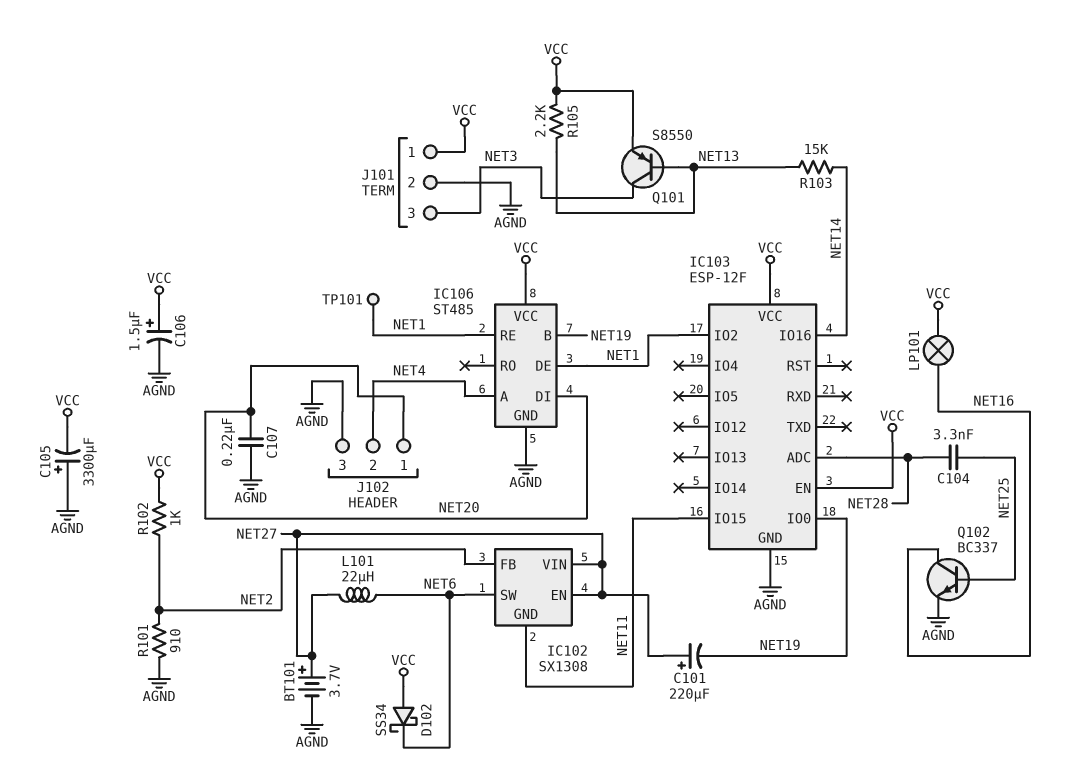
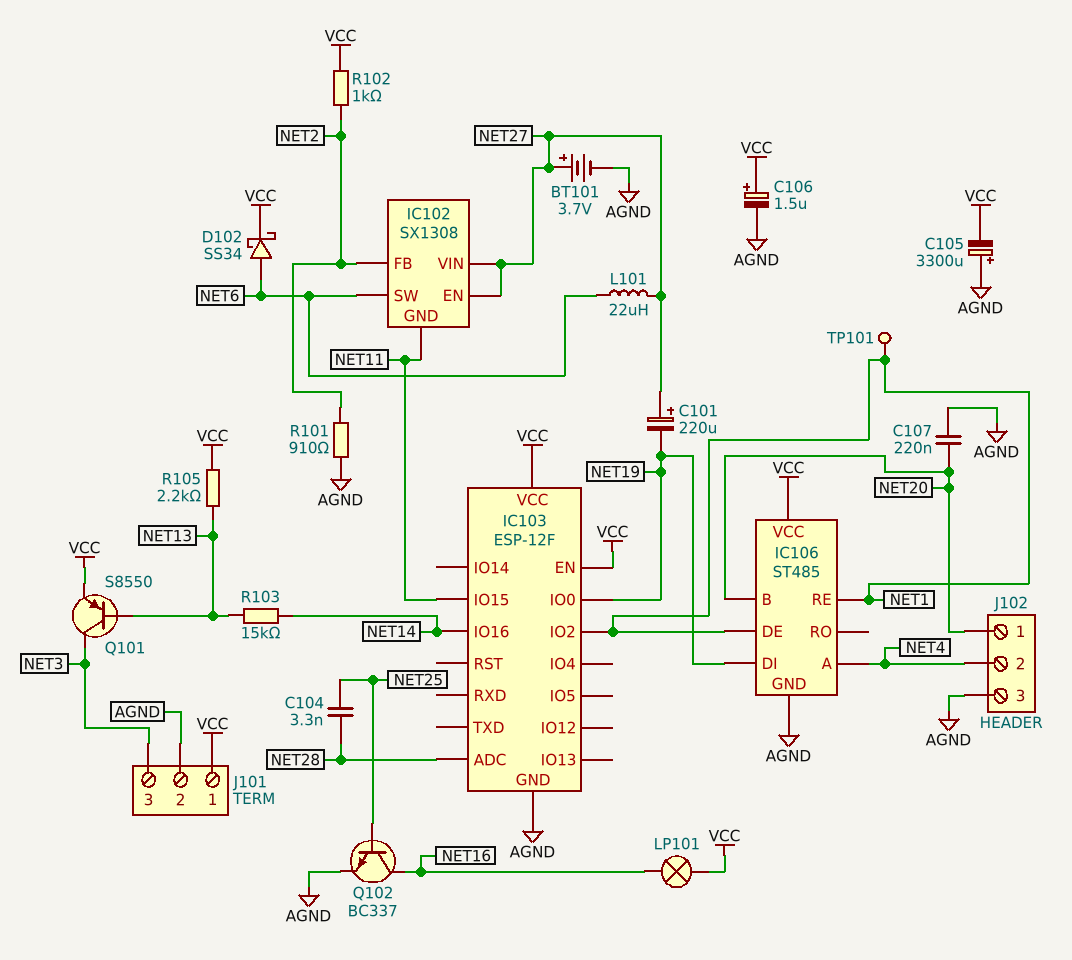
D102: schottky SS34 (A VCC, K NET6) -> schottky SS34 (A NET6, K VCC)
IC106 pin B: NET19 -> NET20
IC106 pin DI: NET20 -> NET19

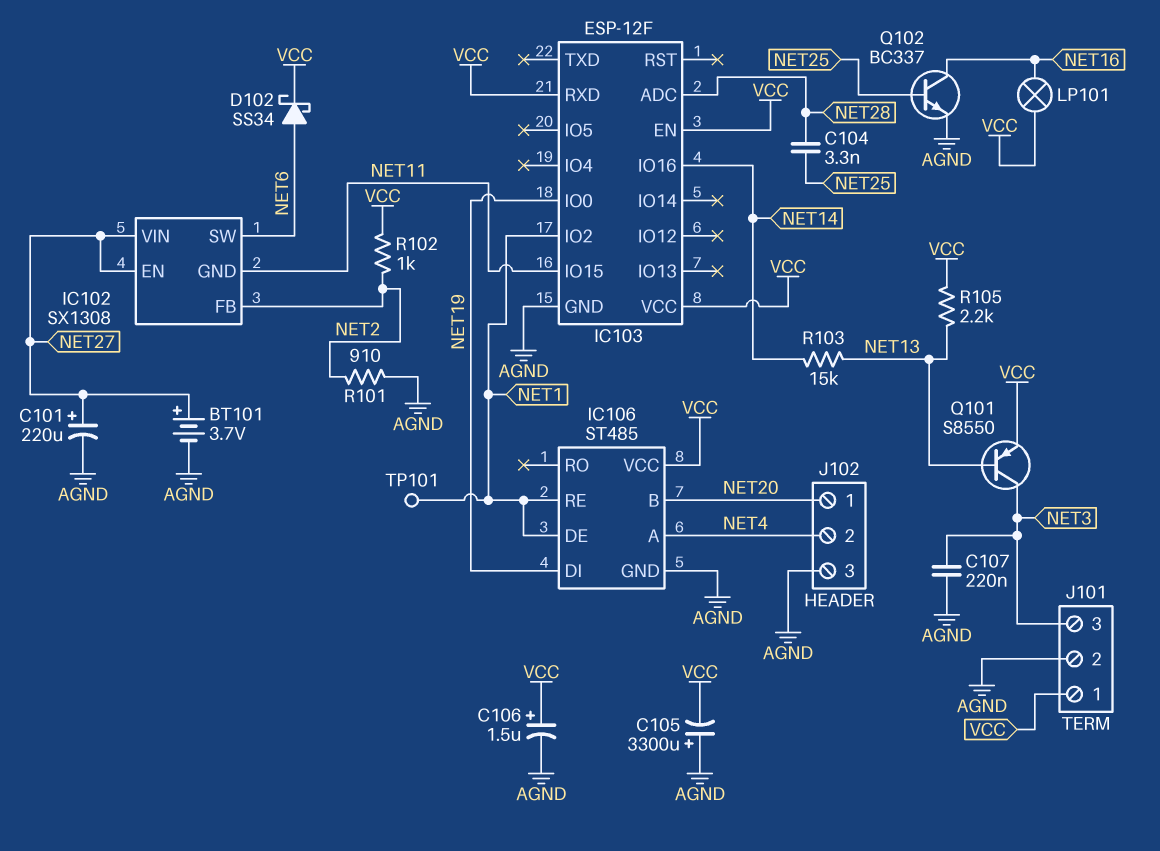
C101: 220uF (plus NET27, minus NET19) -> 220uF (plus NET27, minus AGND)
C107: 220nF (AGND, NET20) -> 220nF (AGND, NET3)
IC103 pin RXD: none -> VCC
L101: 22uH (NET6, NET27) -> none

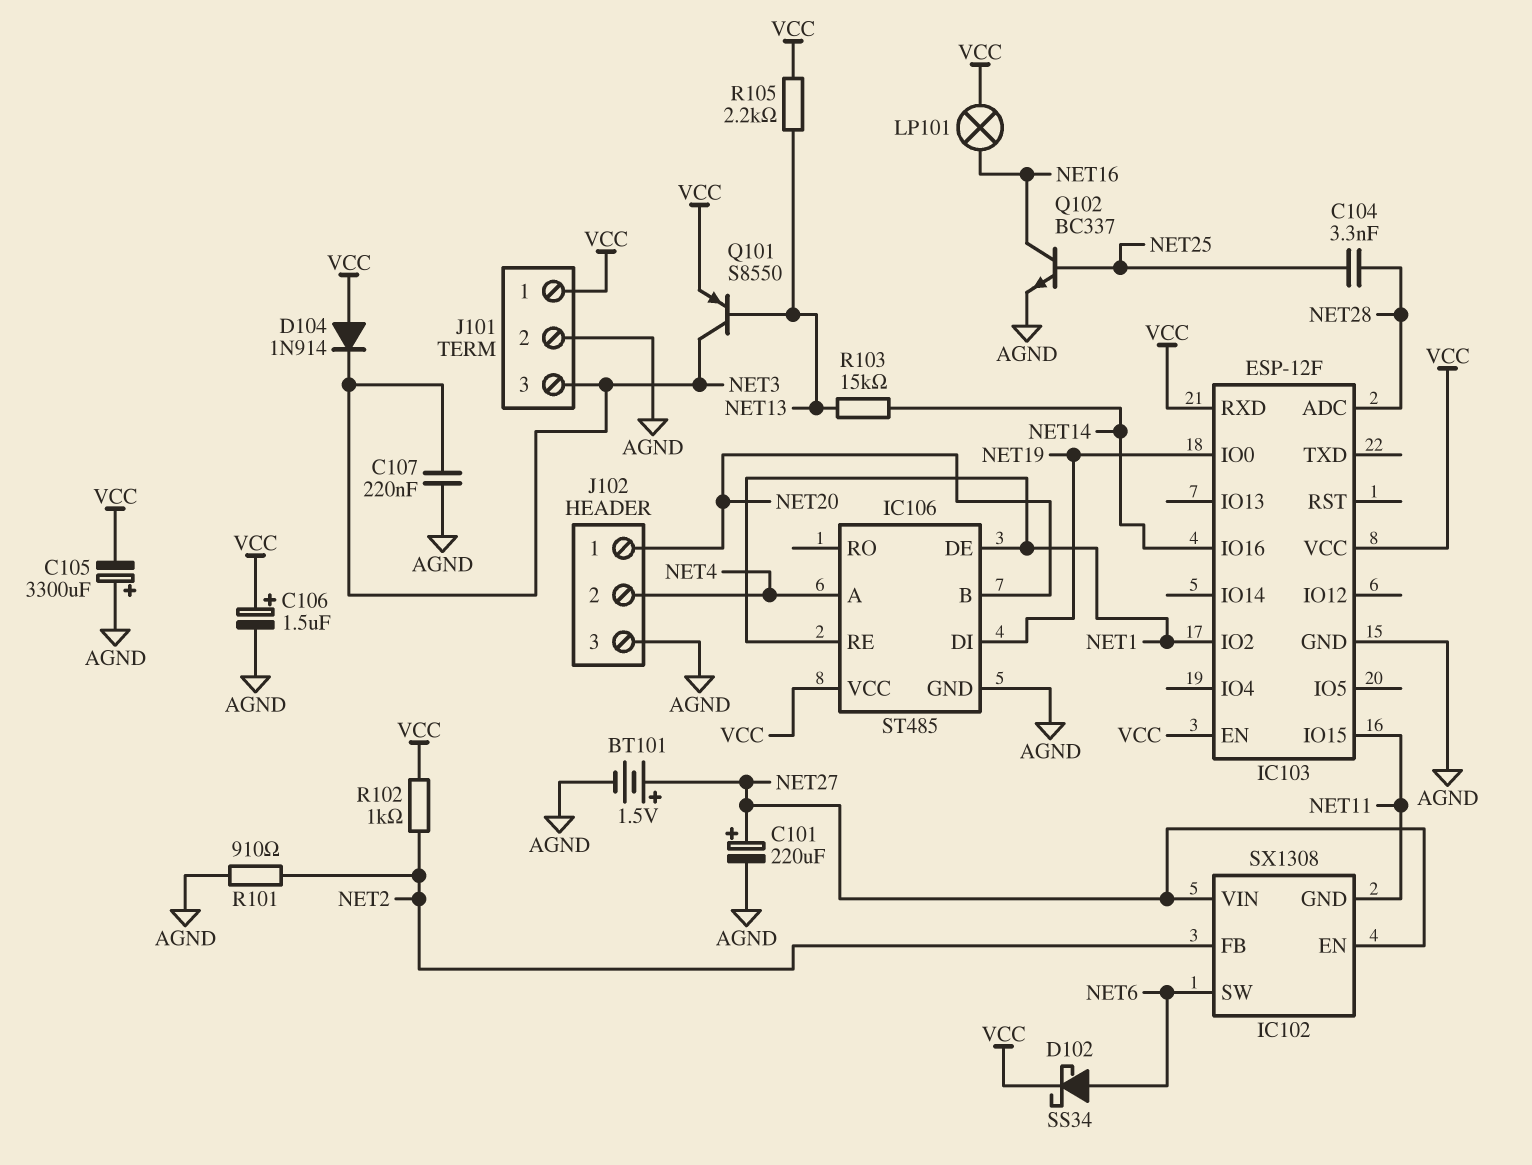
BT101: 3.7V (plus NET27, minus AGND) -> 1.5V (plus NET27, minus AGND)
D104: none -> diode 1N914 (A VCC, K NET3)
TP101: test point (NET1) -> none

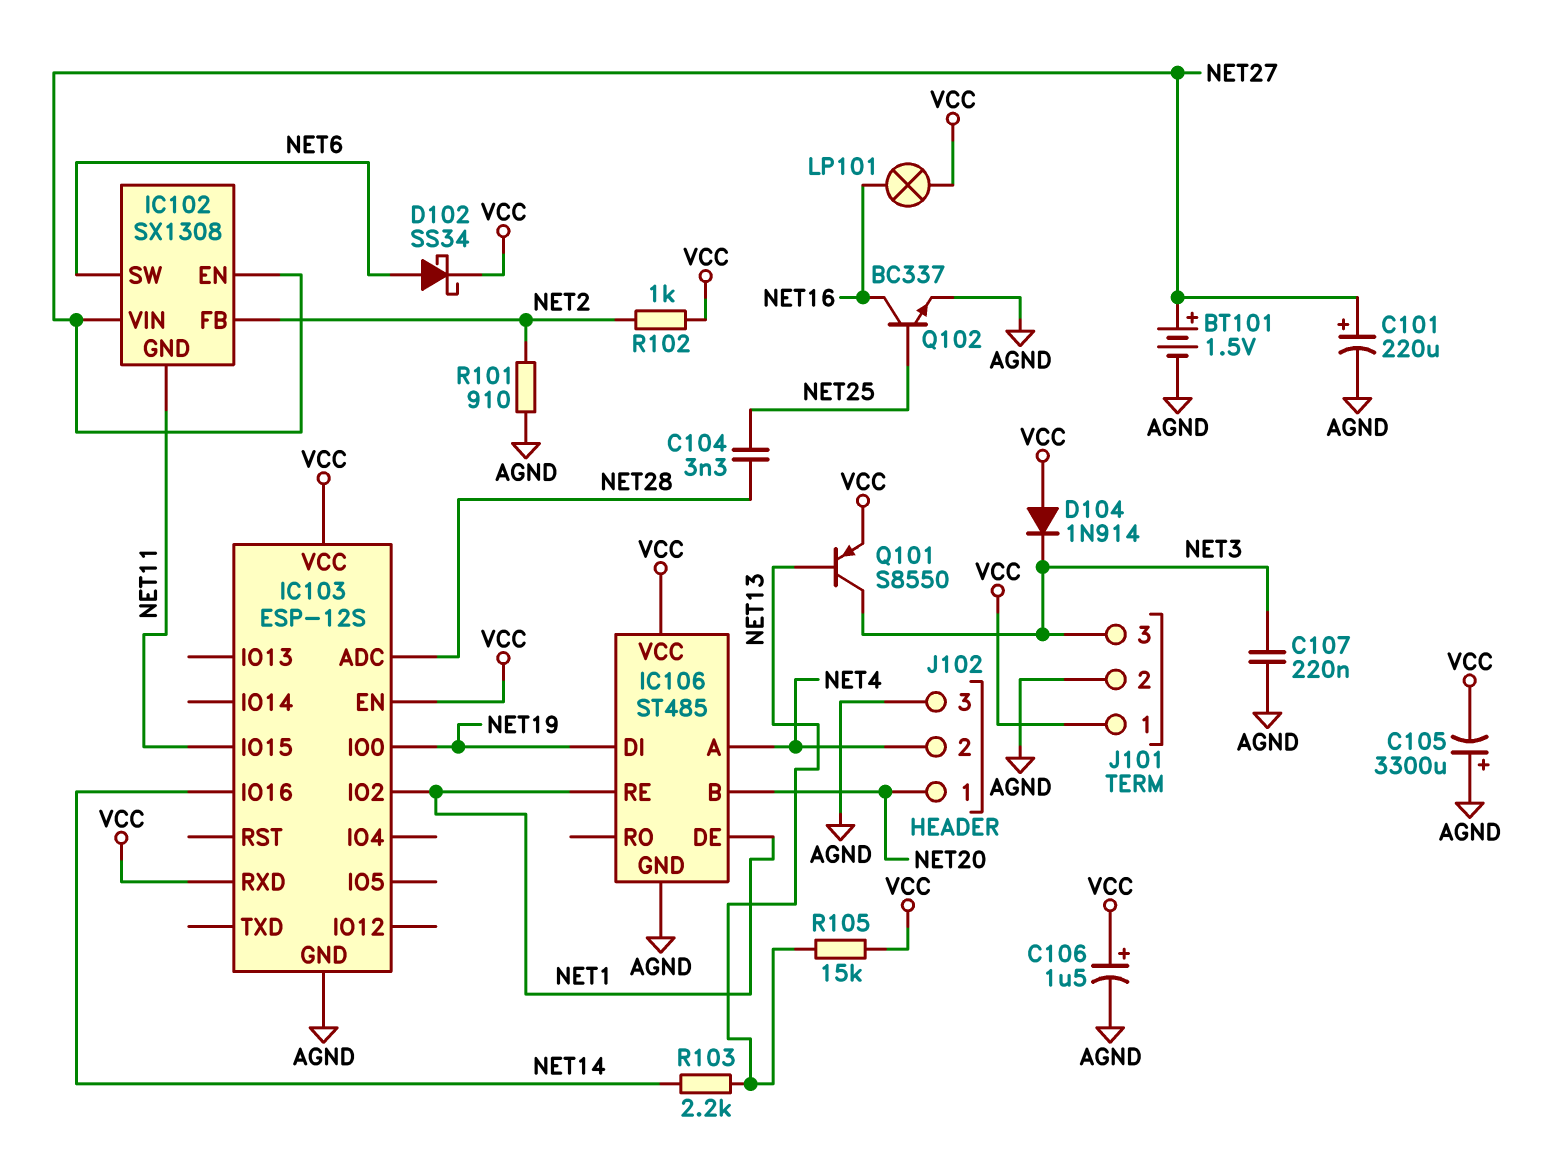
IC103: ESP-12F -> ESP-12S
R103: 15k (NET13, NET14) -> 2.2k (NET13, NET14)
R105: 2.2k (NET13, VCC) -> 15k (NET13, VCC)

